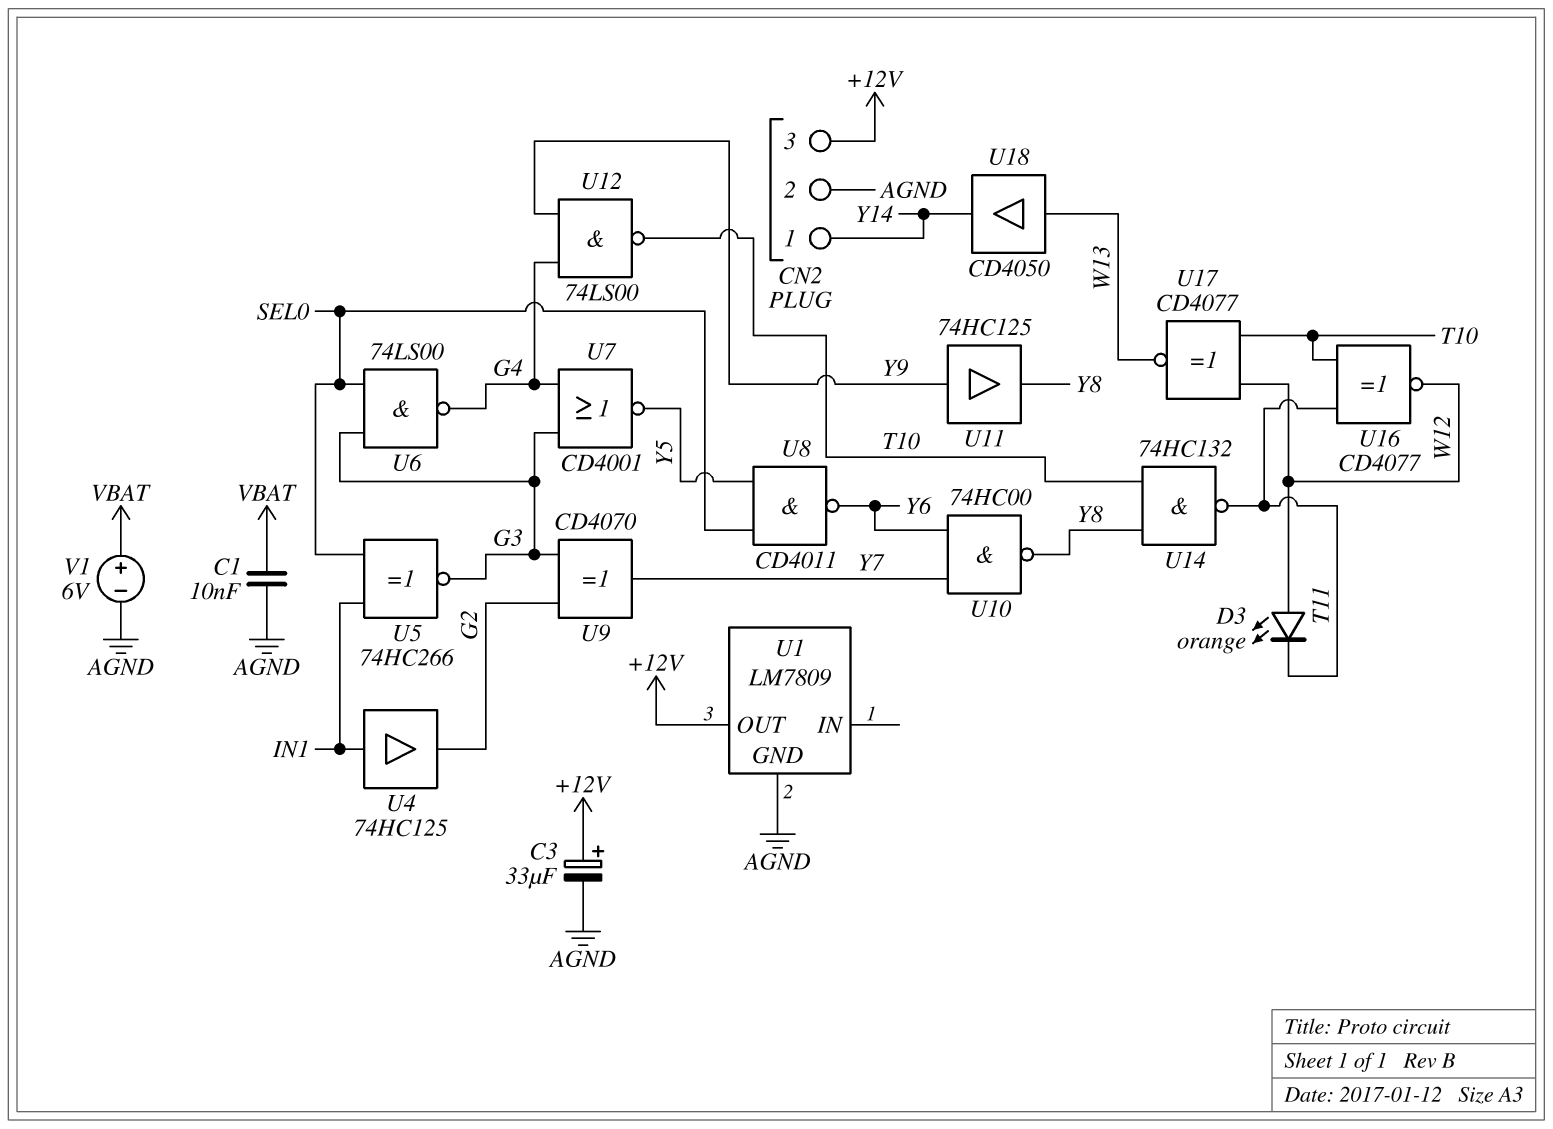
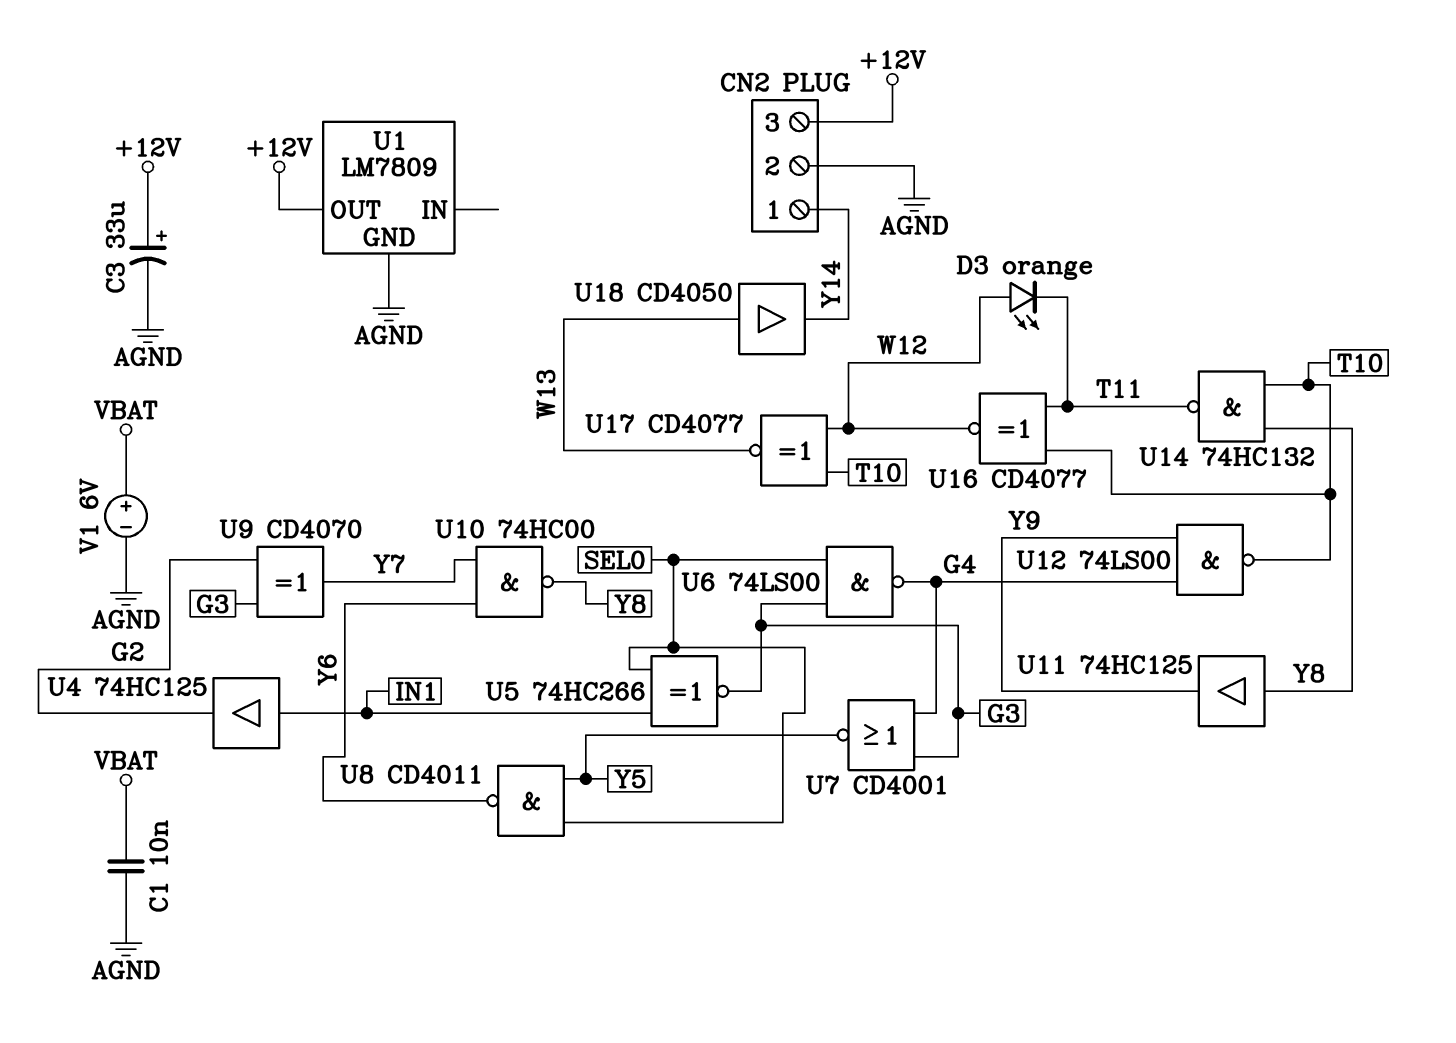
U11: buffer 74HC125 (in Y9, out Y8) -> buffer 74HC125 (in Y8, out Y9)

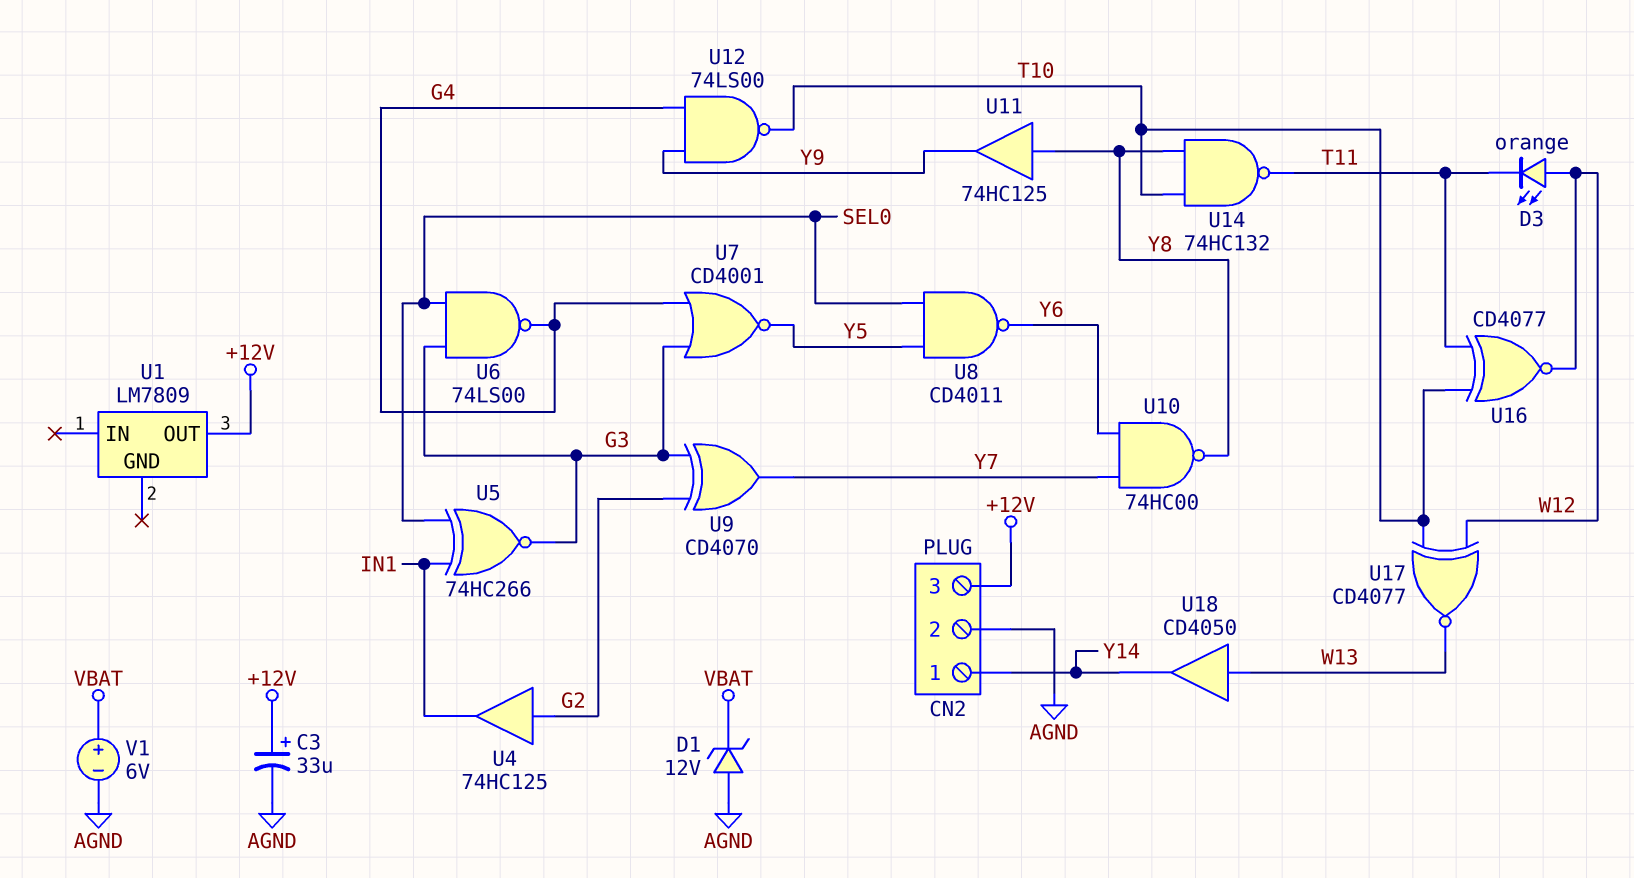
C1: 10nF (AGND, VBAT) -> none
D1: none -> zener 12V (A AGND, K VBAT)
U1 pin GND: AGND -> none
U4: buffer 74HC125 (in IN1, out G2) -> buffer 74HC125 (in G2, out IN1)

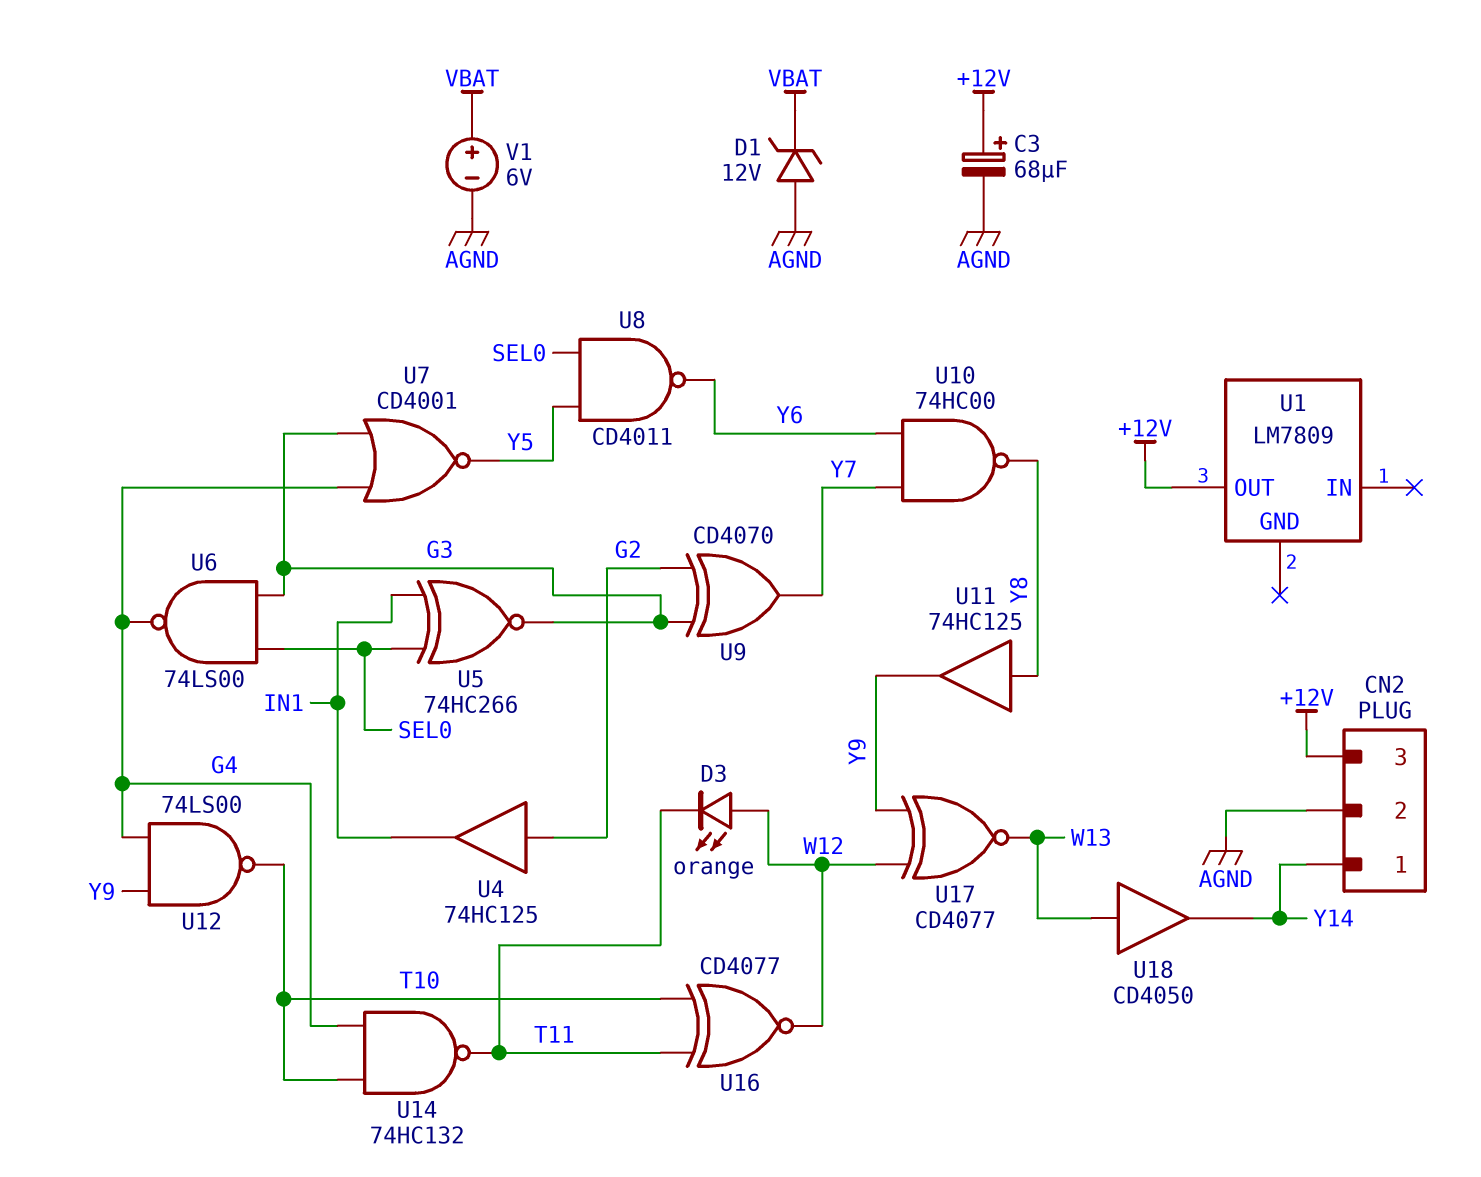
C3: 33uF (plus +12V, minus AGND) -> 68uF (plus +12V, minus AGND)
U14: NAND 74HC132 (in T10, in Y8, out T11) -> NAND 74HC132 (in G4, in T10, out T11)
U17: XNOR CD4077 (in T10, in W12, out W13) -> XNOR CD4077 (in W12, in Y9, out W13)

